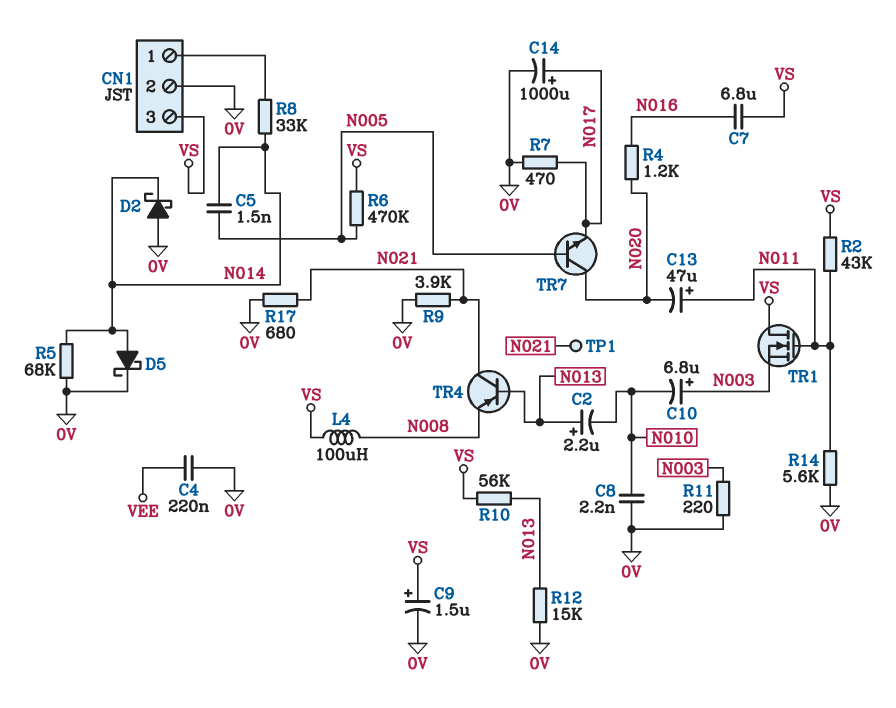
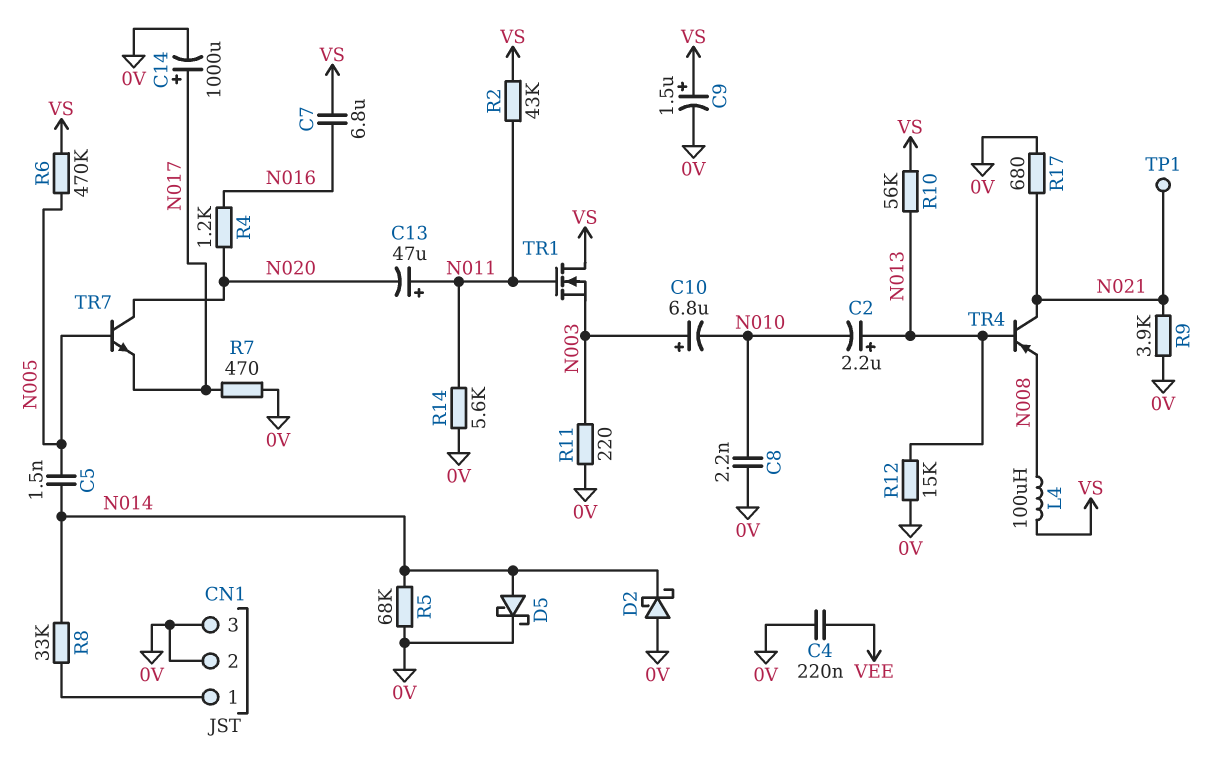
CN1 pin 3: VS -> 0V

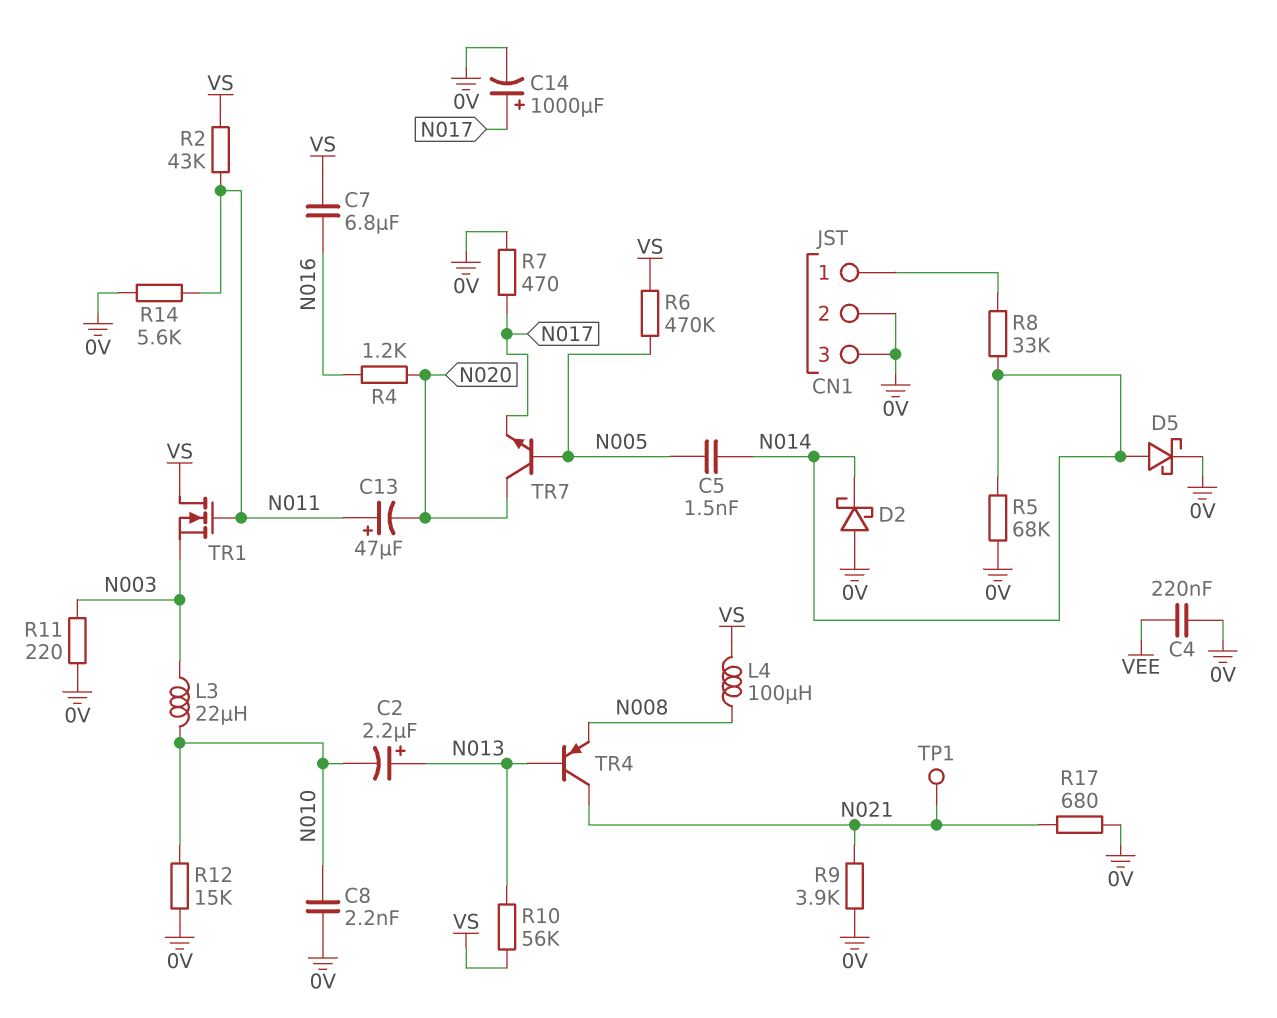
C9: 1.5uF (plus VS, minus 0V) -> none
C10: 6.8uF (plus N003, minus N010) -> none
L3: none -> 22uH (N003, N010)
R12: 15k (0V, N013) -> 15k (0V, N010)

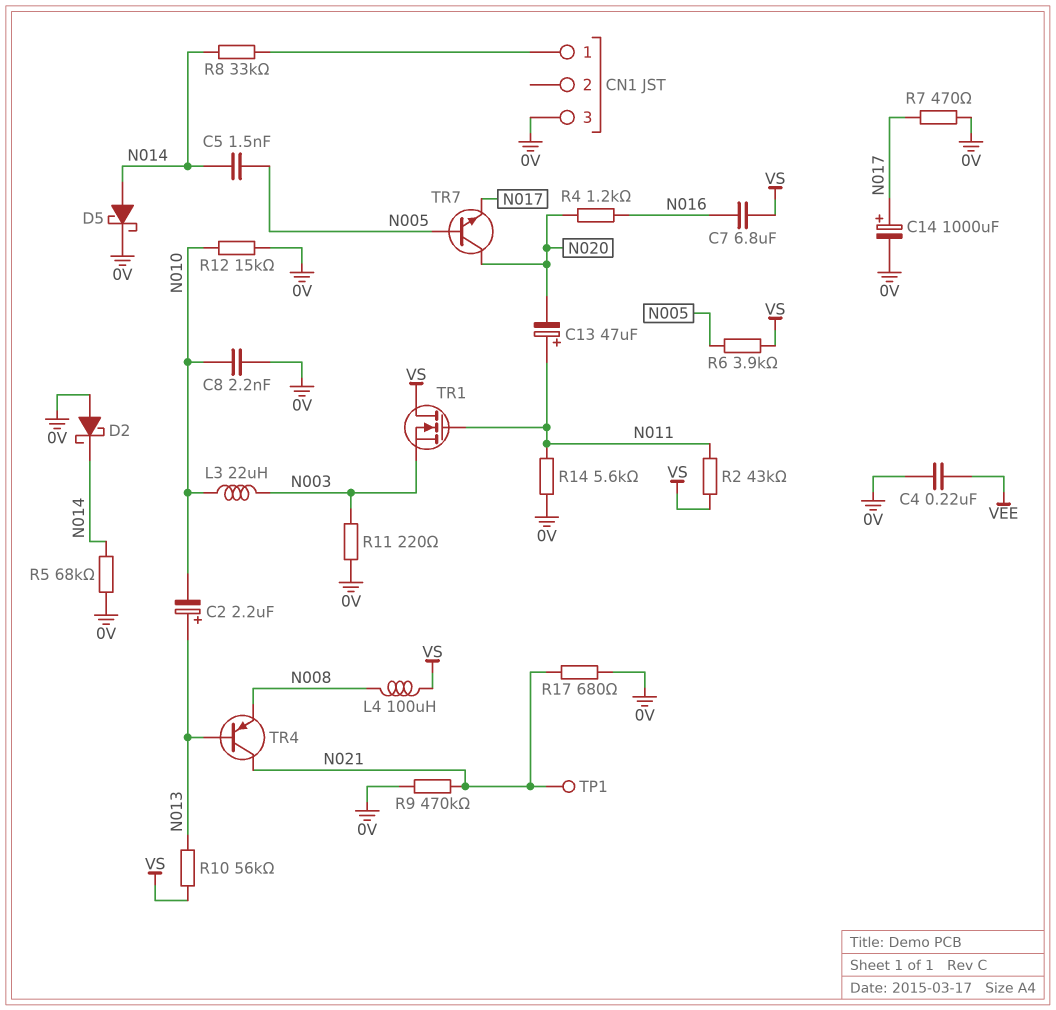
CN1 pin 2: 0V -> none
R6: 470k (N005, VS) -> 3.9k (N005, VS)
R9: 3.9k (0V, N021) -> 470k (0V, N021)

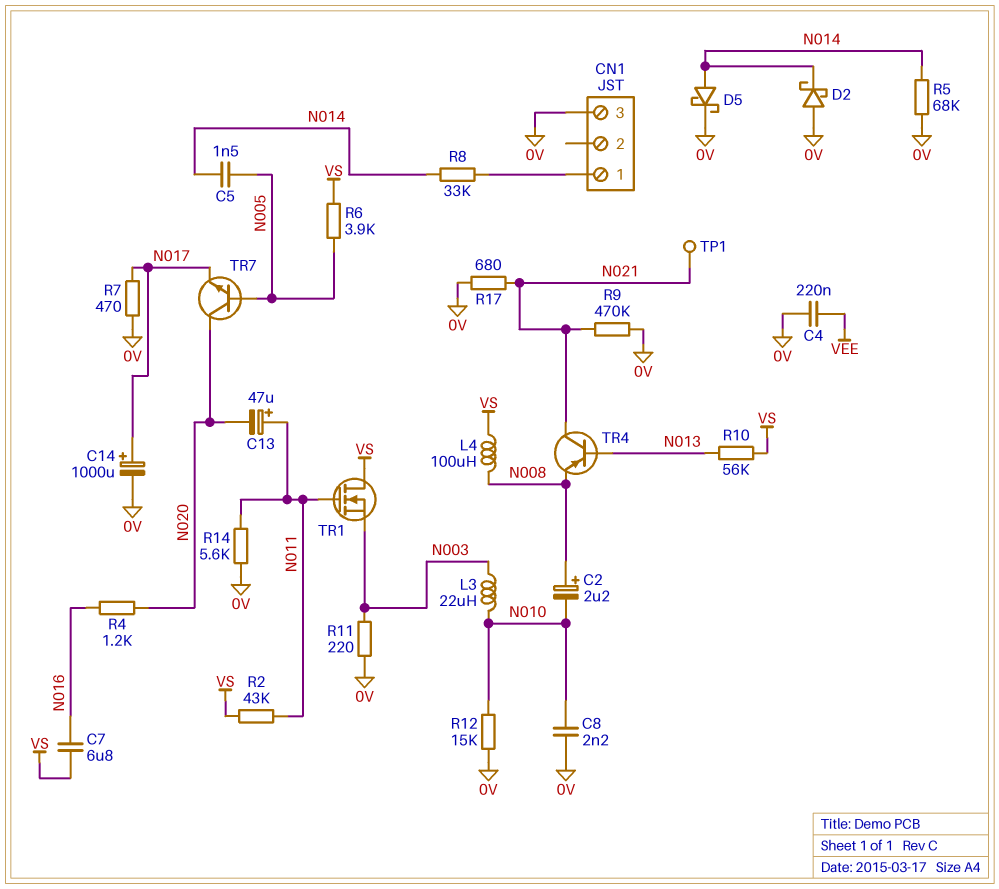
C2: 2.2uF (plus N013, minus N010) -> 2.2uF (plus N008, minus N010)

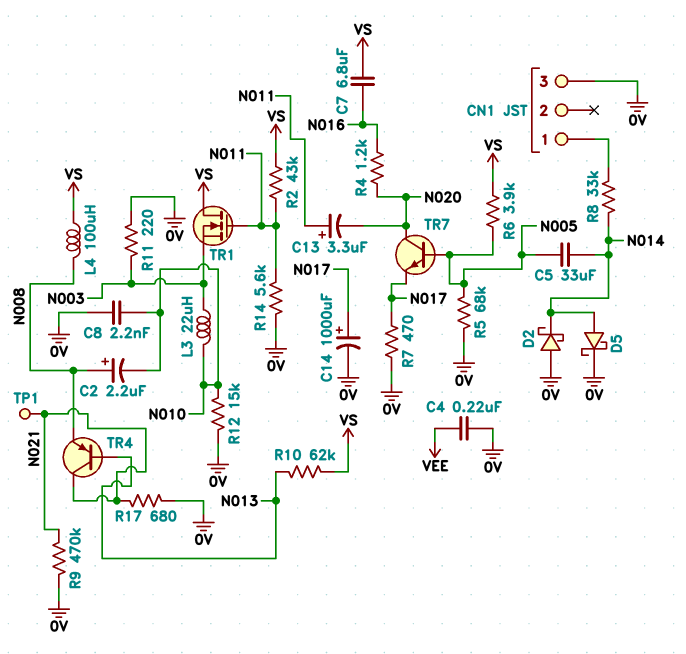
C5: 1.5nF (N005, N014) -> 33uF (N005, N014)
C13: 47uF (plus N011, minus N020) -> 3.3uF (plus N011, minus N020)
R5: 68k (0V, N014) -> 68k (0V, N005)
R10: 56k (N013, VS) -> 62k (N013, VS)

